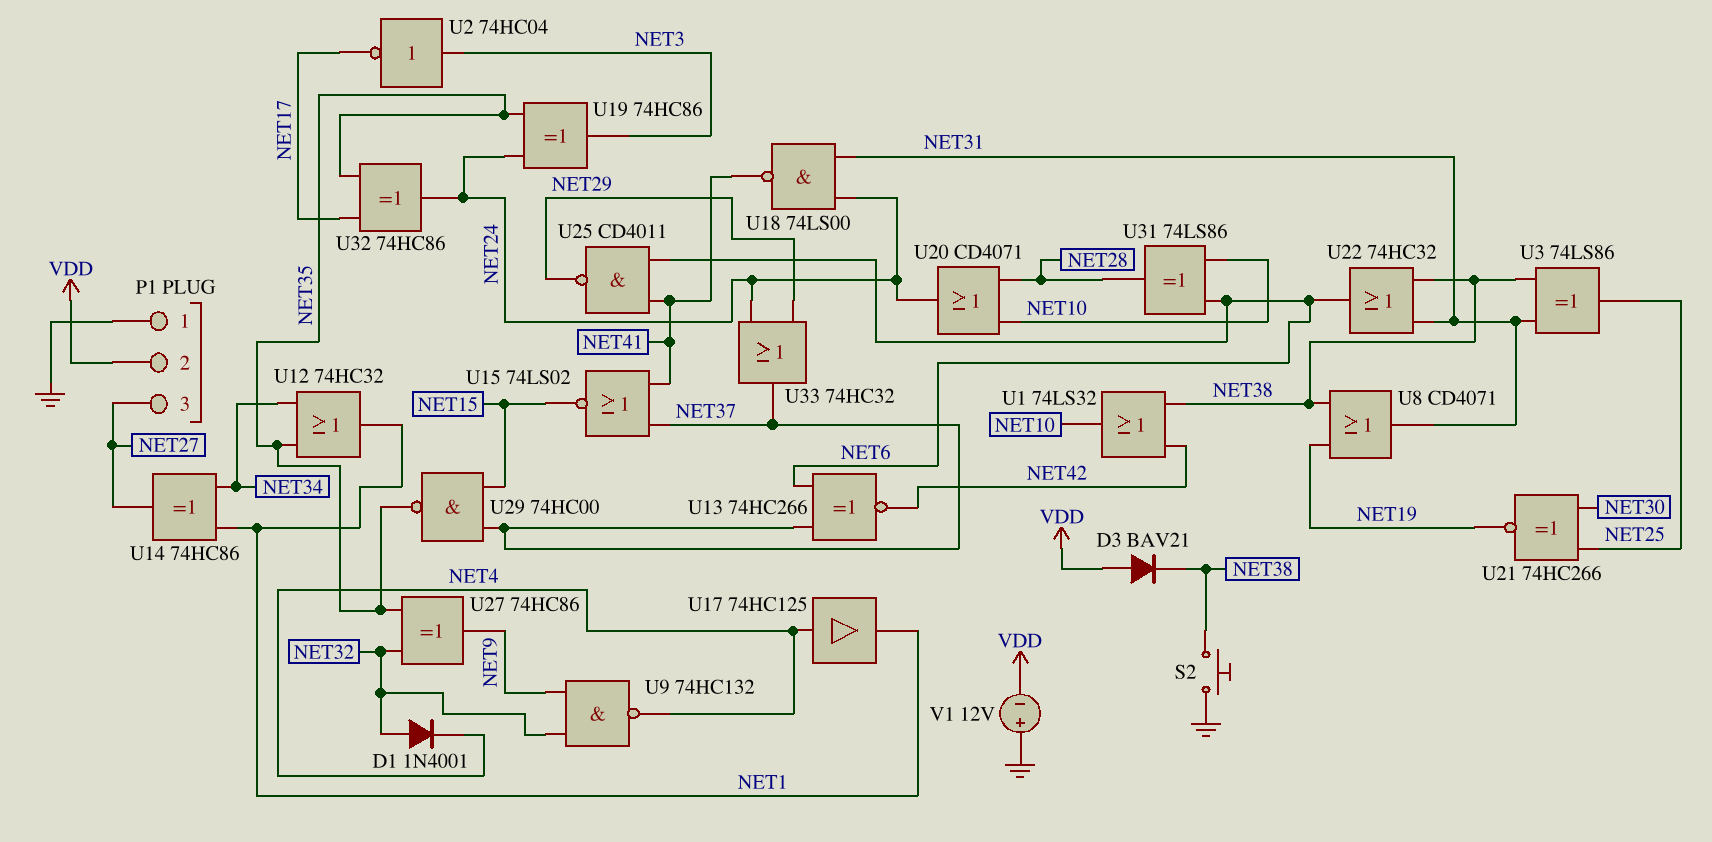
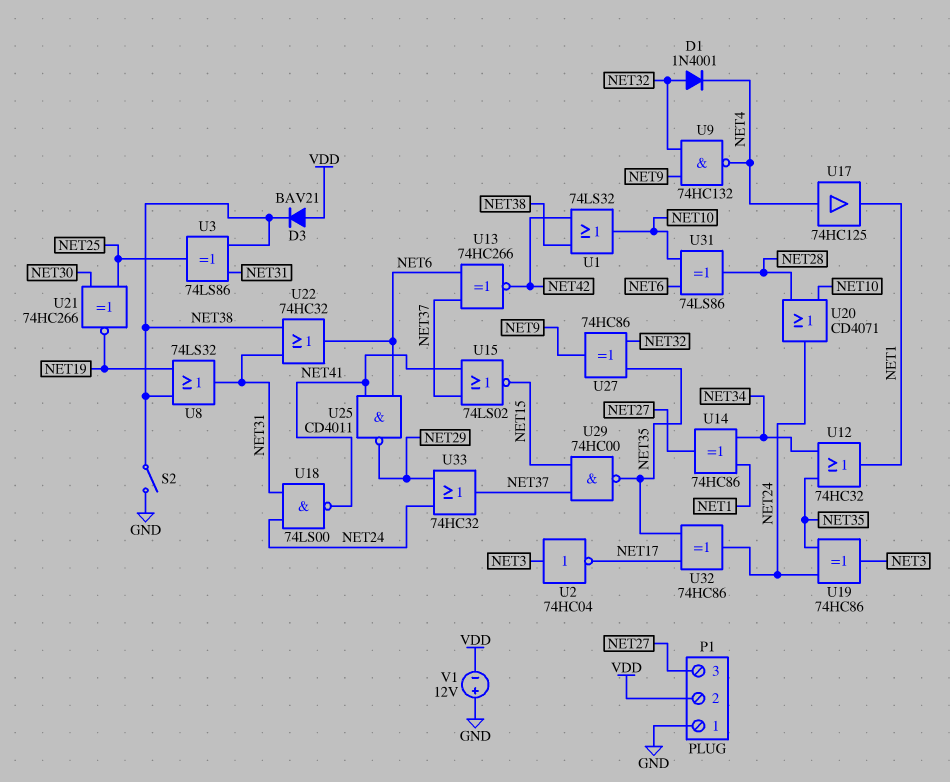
S2: button (GND, NET38) -> switch (GND, NET38)
U8: OR CD4071 (in NET19, in NET38, out NET31) -> OR 74LS32 (in NET19, in NET38, out NET31)

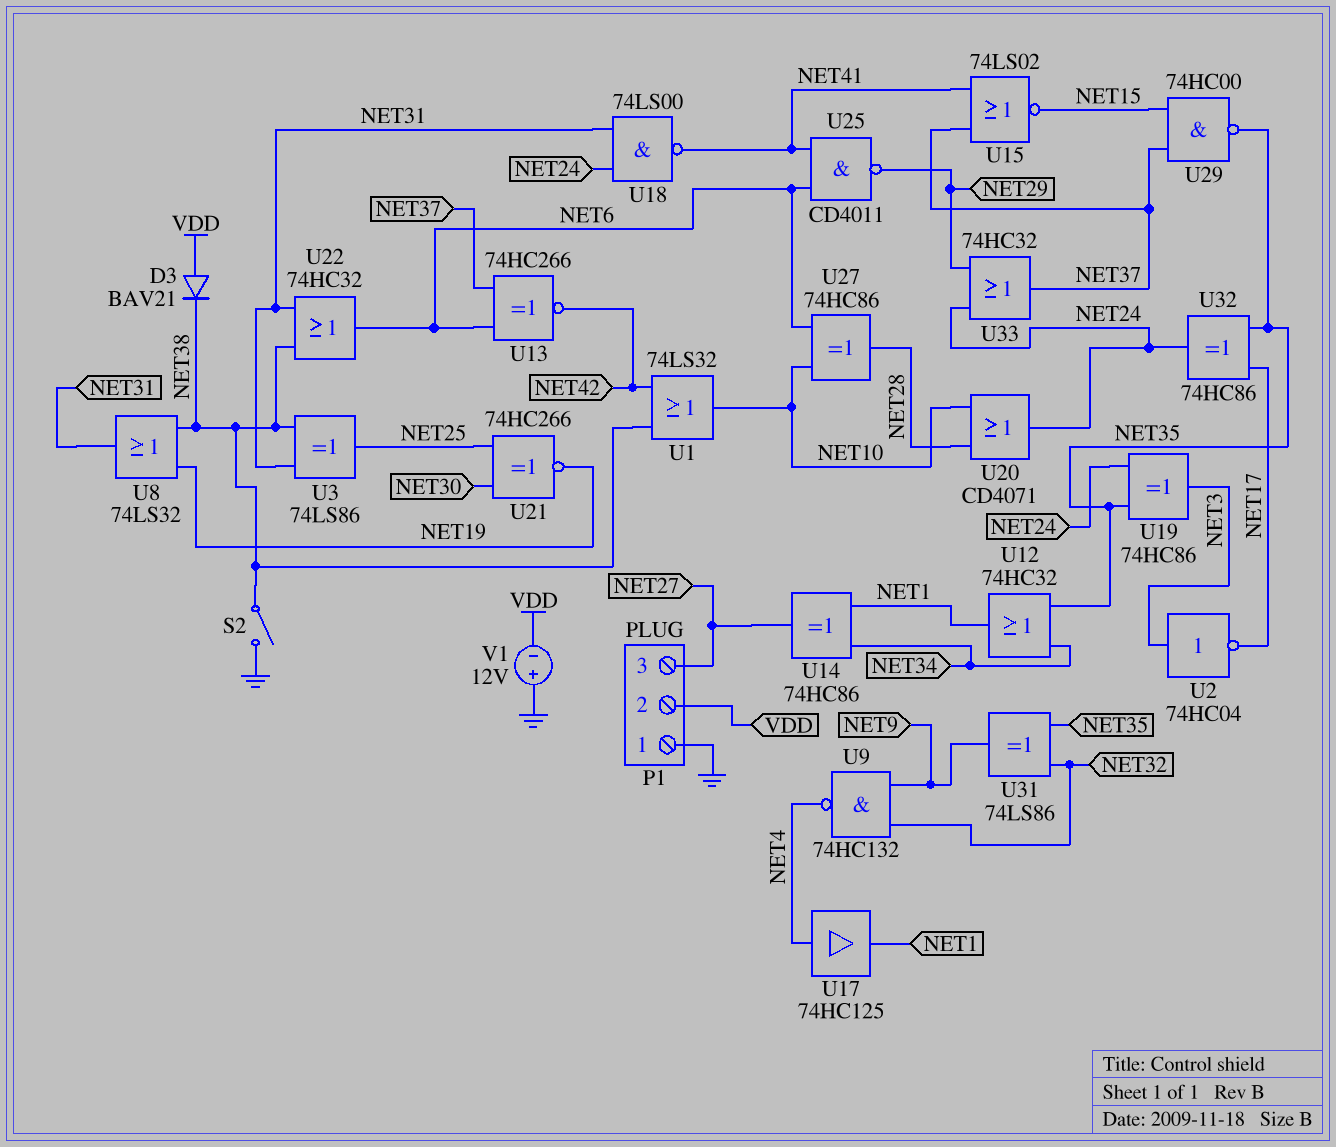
D1: diode 1N4001 (A NET32, K NET4) -> none
U27: XOR 74HC86 (in NET32, in NET35, out NET9) -> XOR 74HC86 (in NET6, in NET10, out NET28)
U31: XOR 74LS86 (in NET6, in NET10, out NET28) -> XOR 74LS86 (in NET32, in NET35, out NET9)

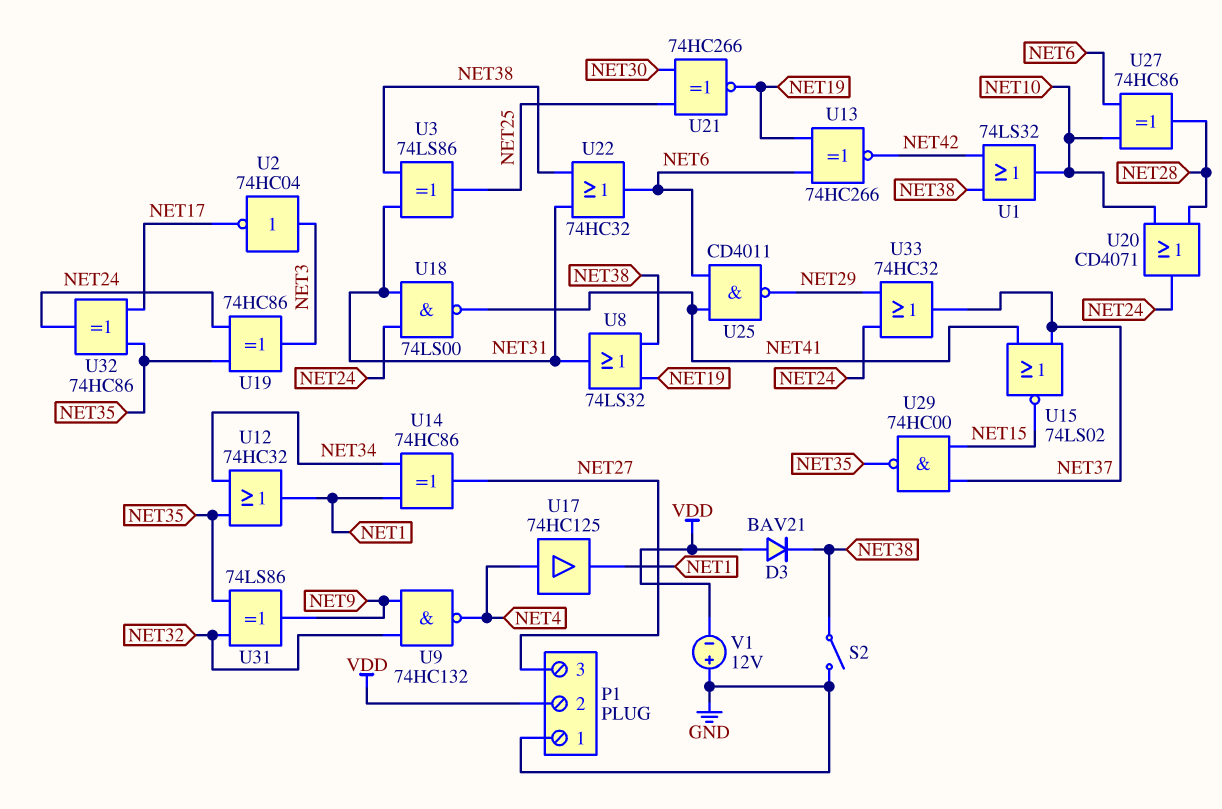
U13: XNOR 74HC266 (in NET6, in NET37, out NET42) -> XNOR 74HC266 (in NET6, in NET19, out NET42)

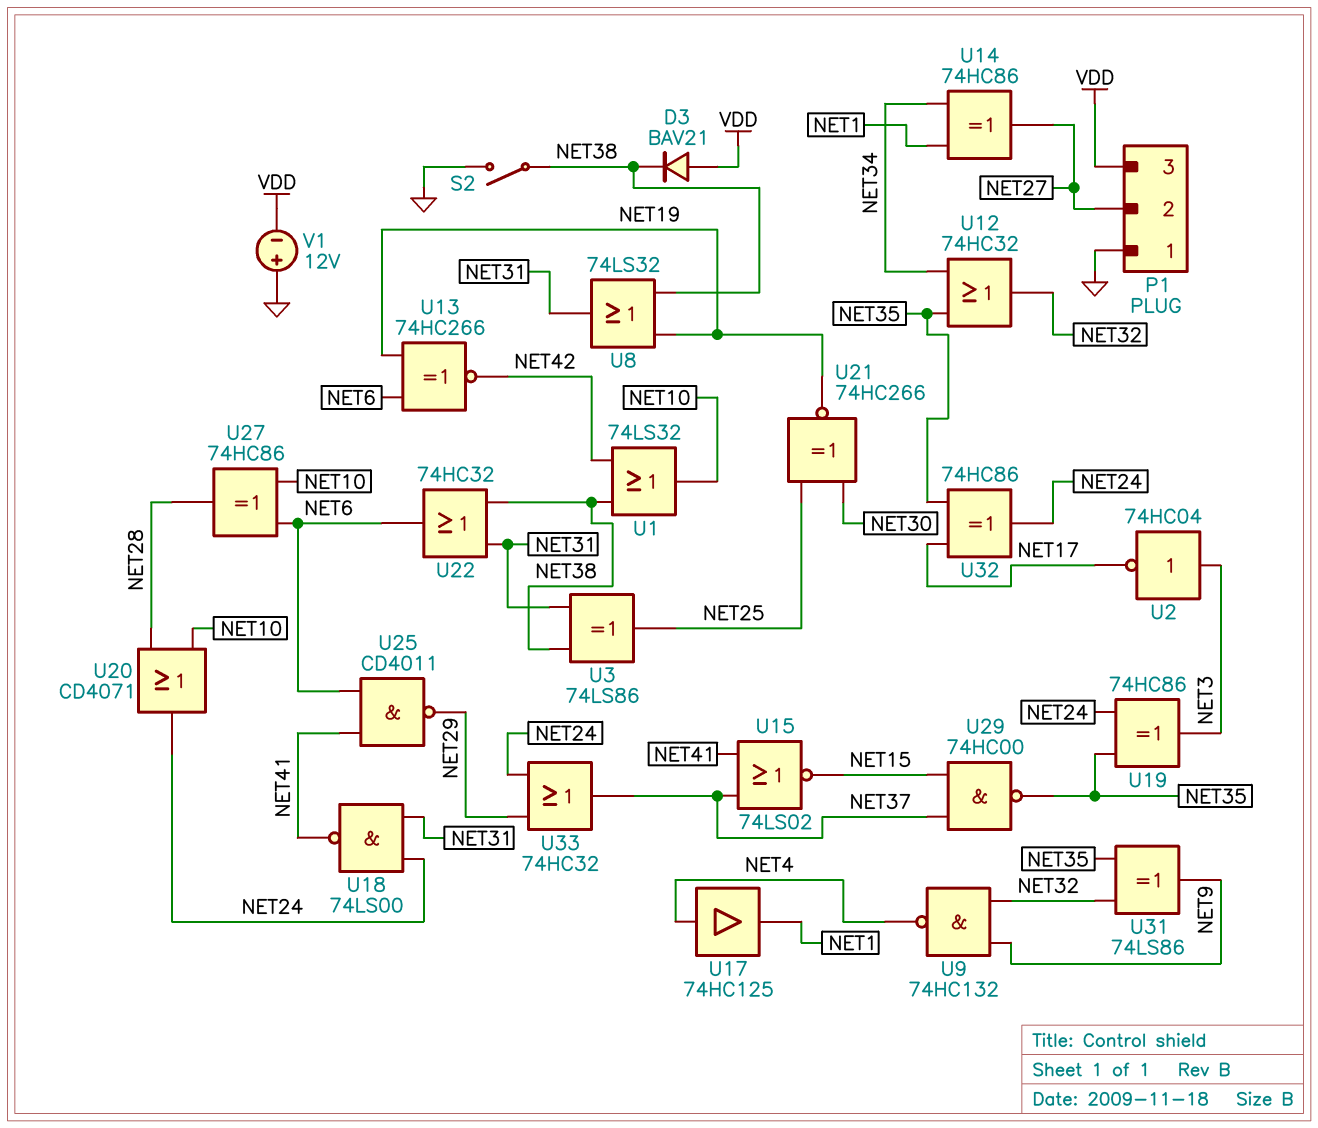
P1 pin 2: VDD -> NET27
P1 pin 3: NET27 -> VDD
U12: OR 74HC32 (in NET34, in NET35, out NET1) -> OR 74HC32 (in NET34, in NET35, out NET32)

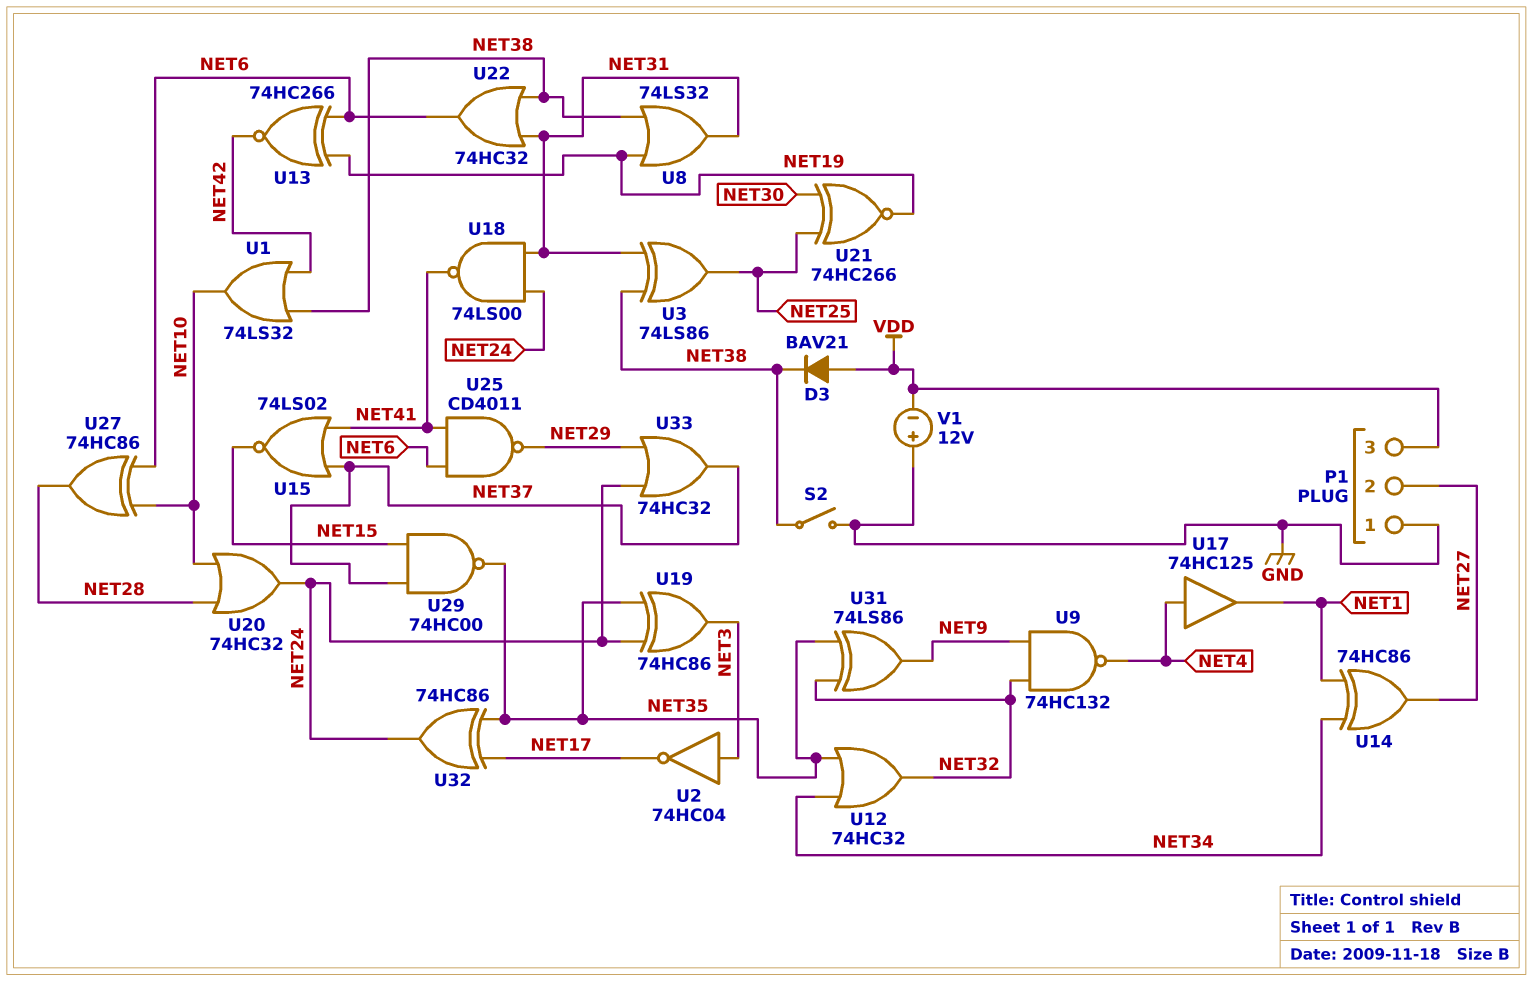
U20: OR CD4071 (in NET10, in NET28, out NET24) -> OR 74HC32 (in NET10, in NET28, out NET24)

